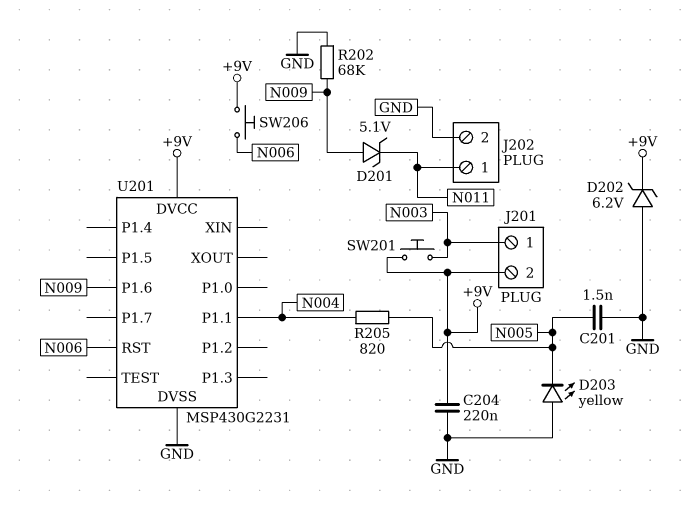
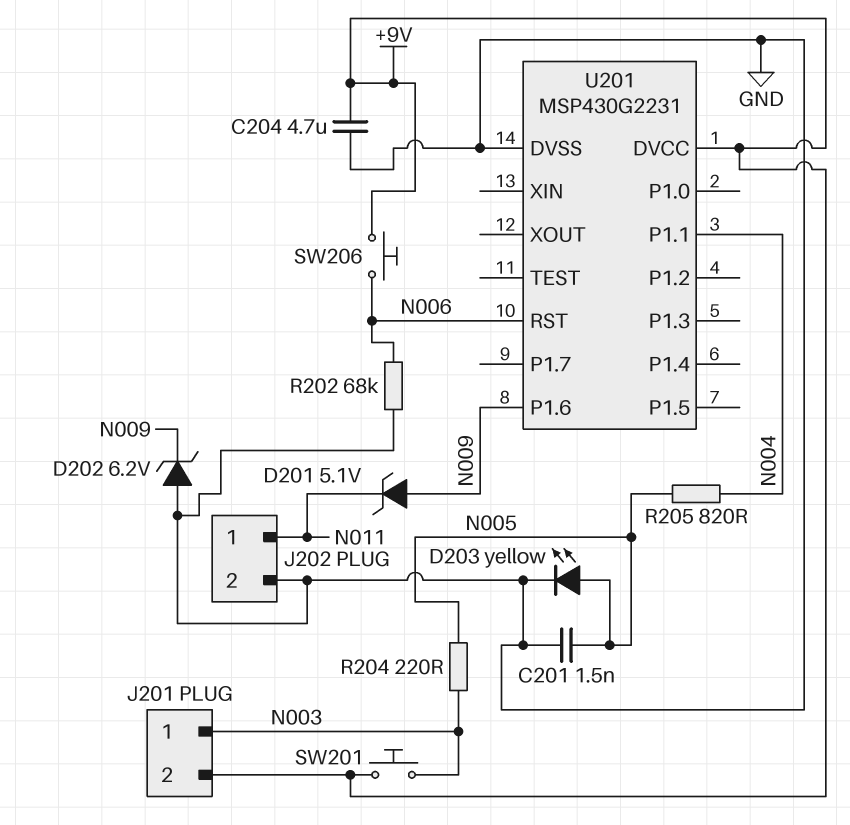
C204: 220nF (+9V, GND) -> 4.7uF (+9V, GND)
D202: zener 6.2V (A GND, K +9V) -> zener 6.2V (A GND, K N009)
D203: LED yellow (A GND, K N005) -> LED yellow (A N005, K GND)
R202: 68k (GND, N009) -> 68k (GND, N006)
R204: none -> 220 (N003, N005)

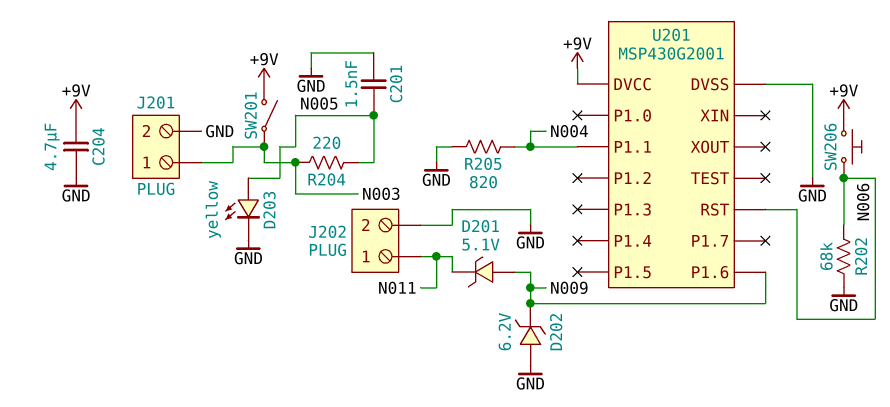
J201 pin 2: +9V -> GND
R205: 820 (N004, N005) -> 820 (GND, N004)
SW201: button (+9V, N003) -> switch (+9V, N003)
U201: MSP430G2231 -> MSP430G2001

